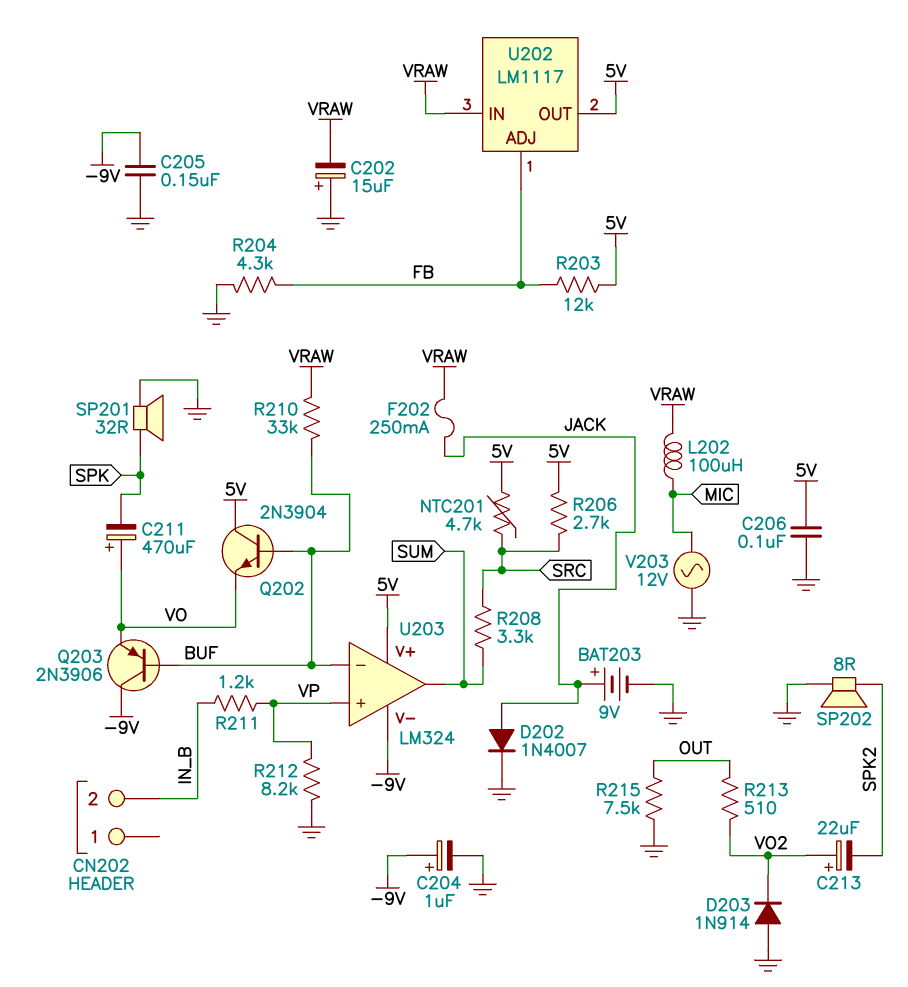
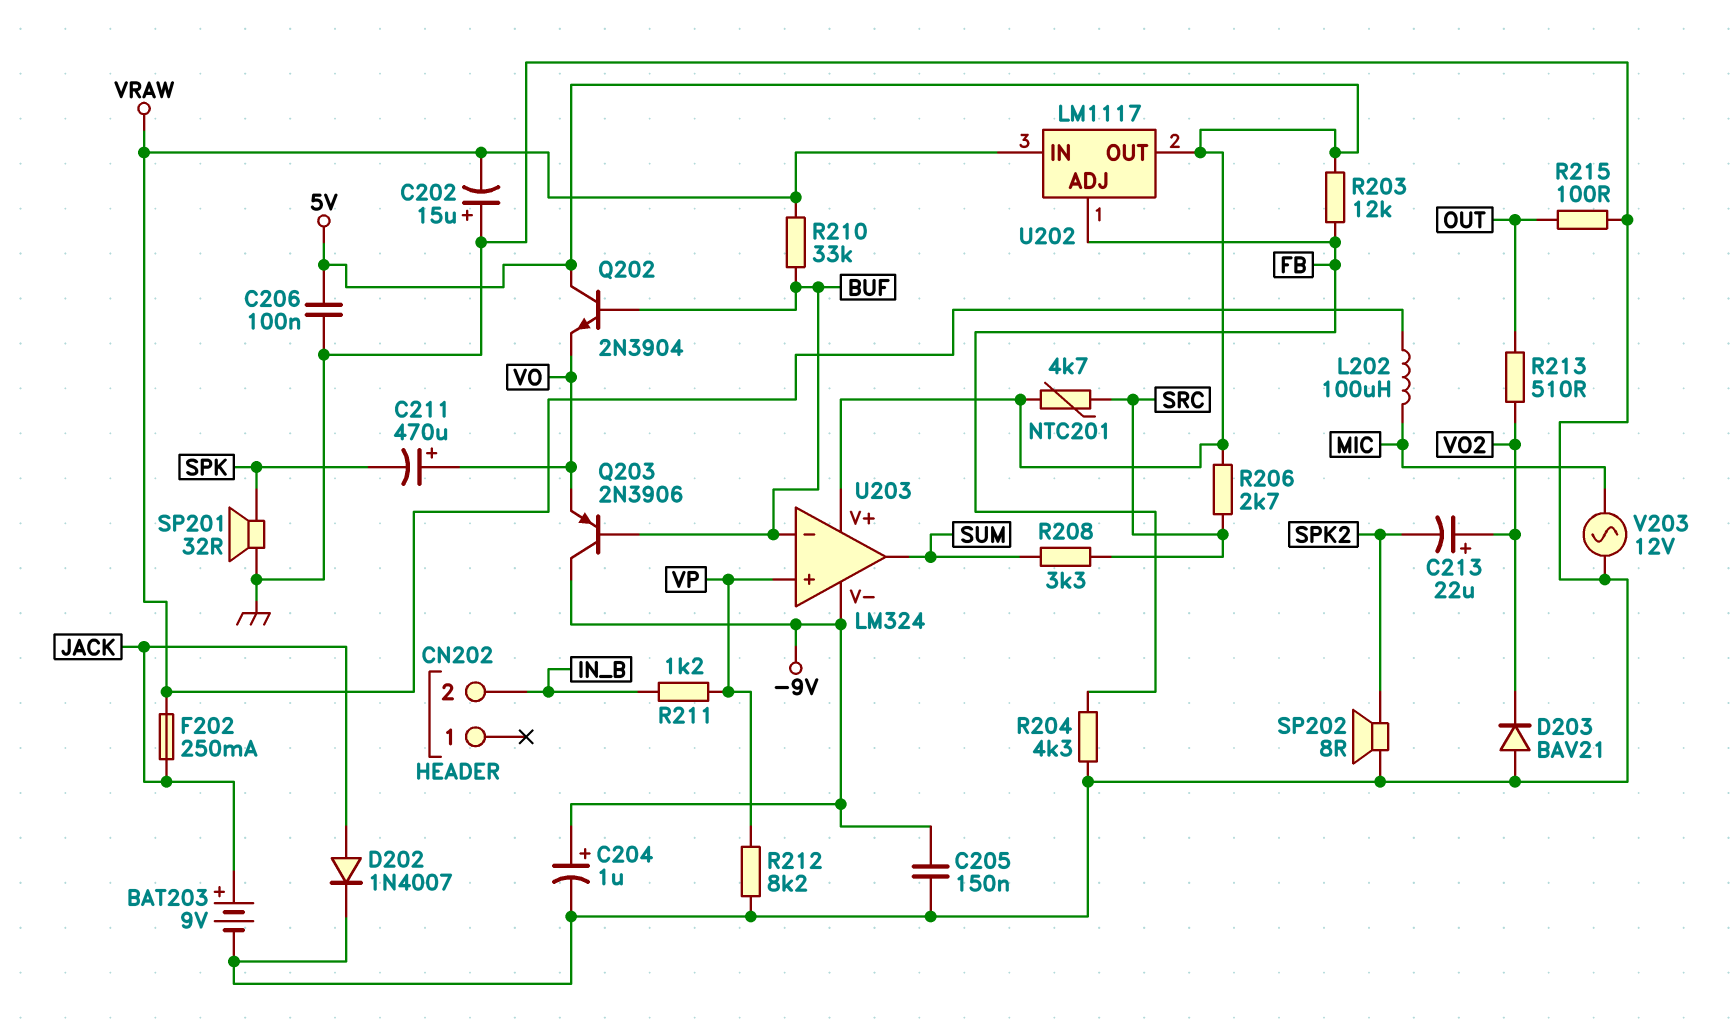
D203: diode 1N914 (A GND, K VO2) -> diode BAV21 (A GND, K VO2)
R215: 7.5k (GND, OUT) -> 100 (GND, OUT)

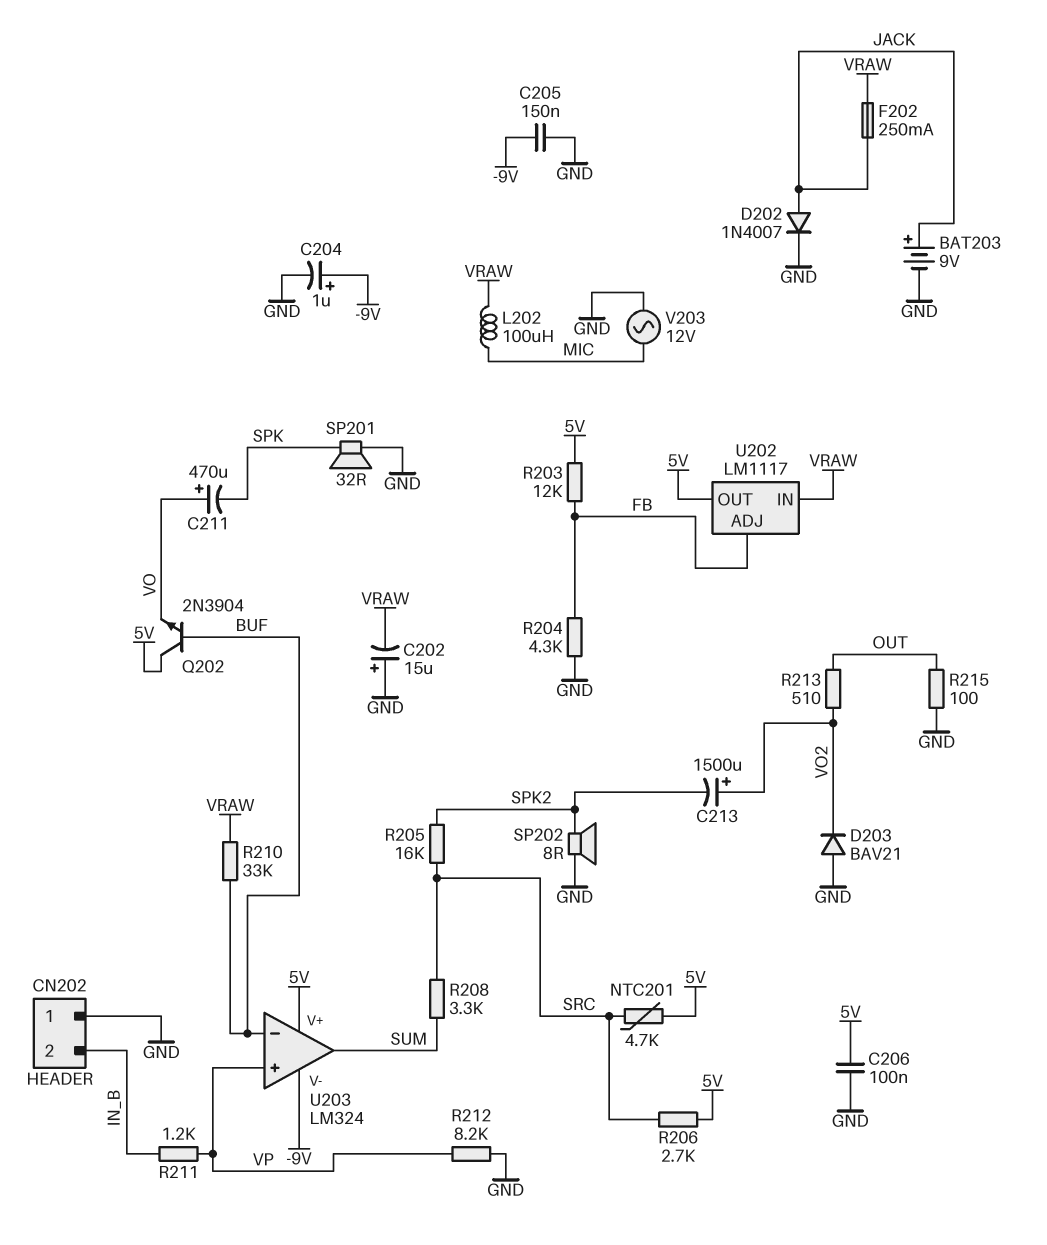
C213: 22uF (plus VO2, minus SPK2) -> 1500uF (plus VO2, minus SPK2)
CN202 pin 1: none -> GND
Q203: PNP 2N3906 (B BUF, C -9V, E VO) -> none
R205: none -> 16k (SPK2, SRC)

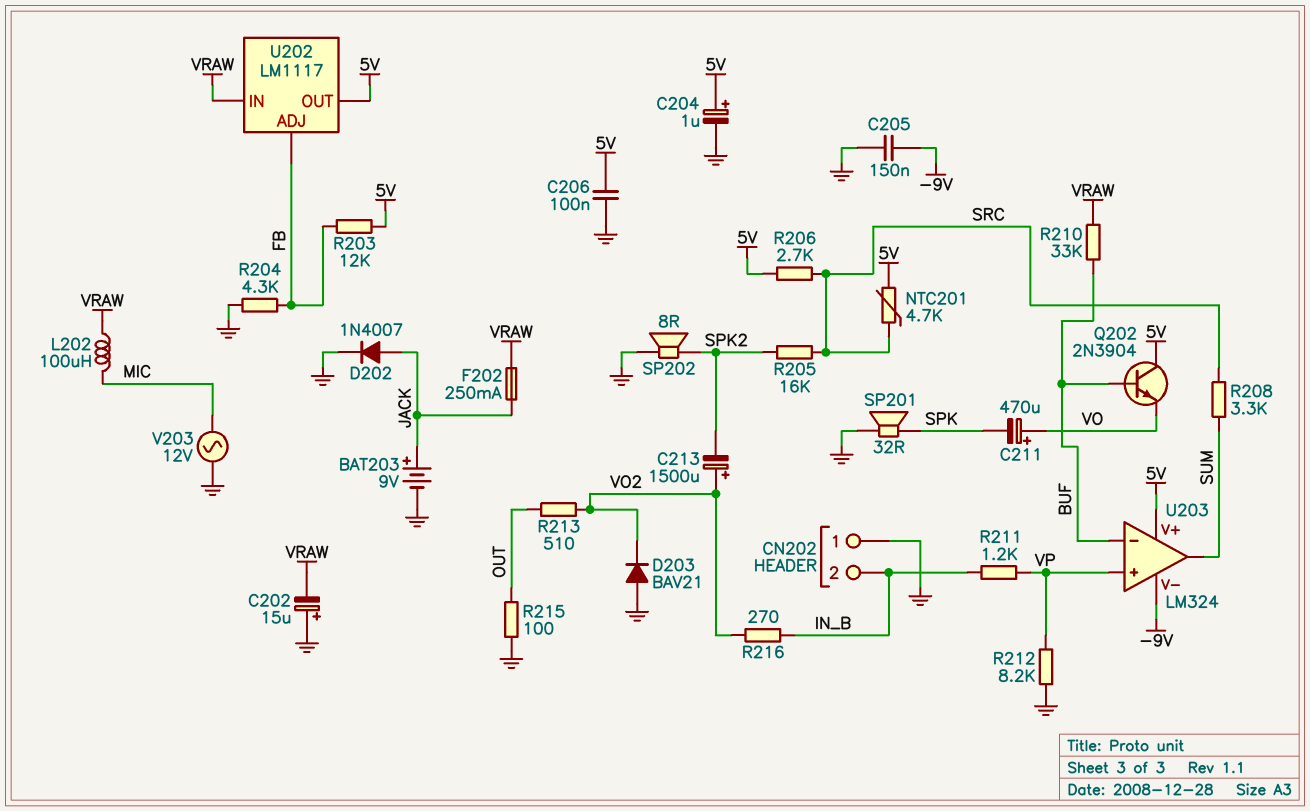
C204: 1uF (plus -9V, minus GND) -> 1uF (plus 5V, minus GND)
R216: none -> 270 (IN_B, VO2)

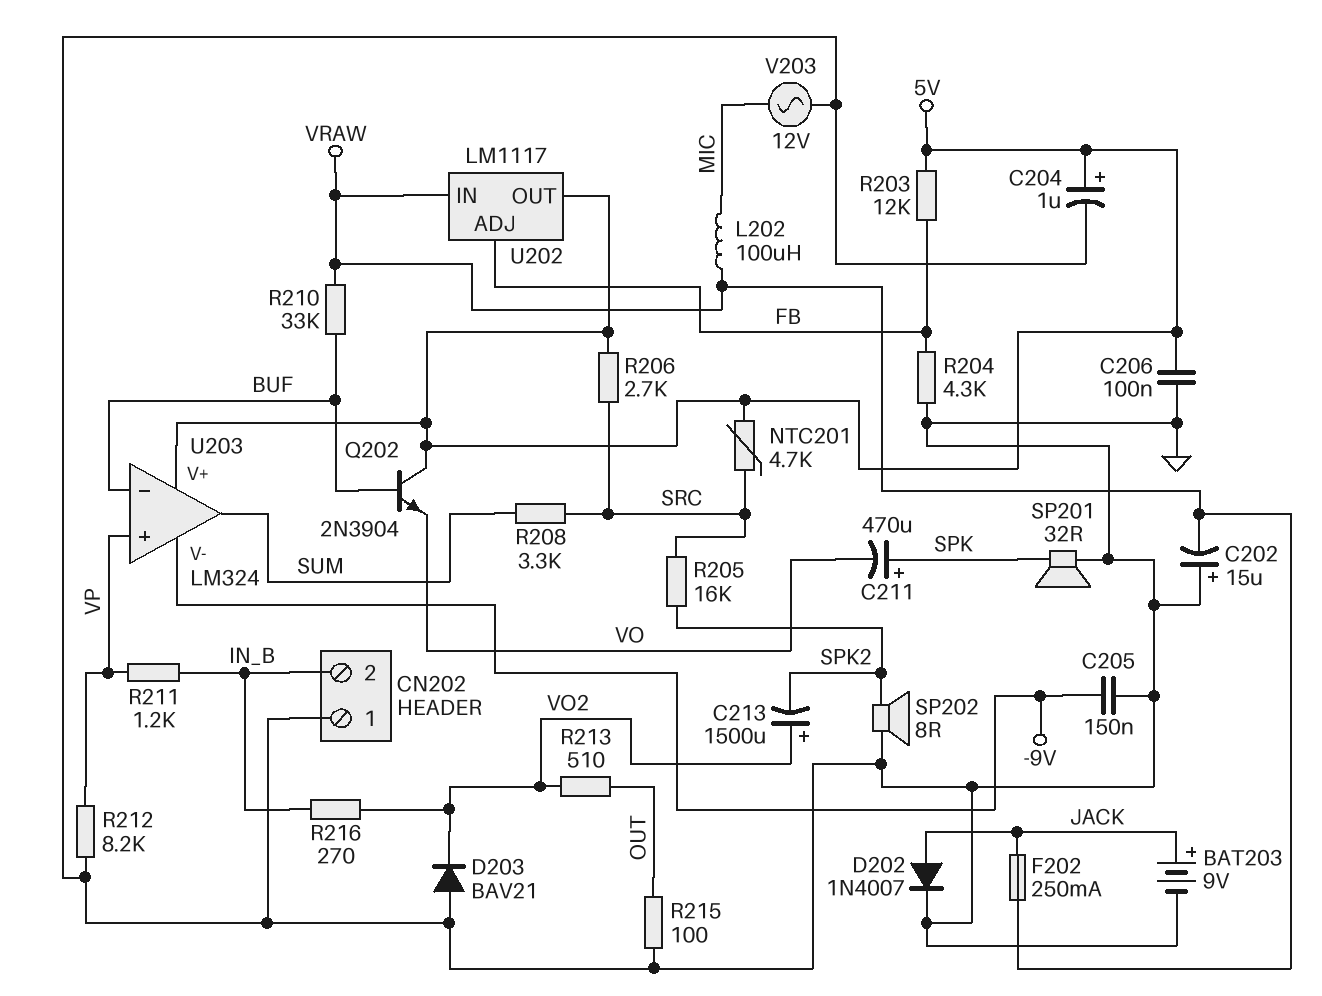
C211: 470uF (plus VO, minus SPK) -> 470uF (plus SPK, minus VO)

